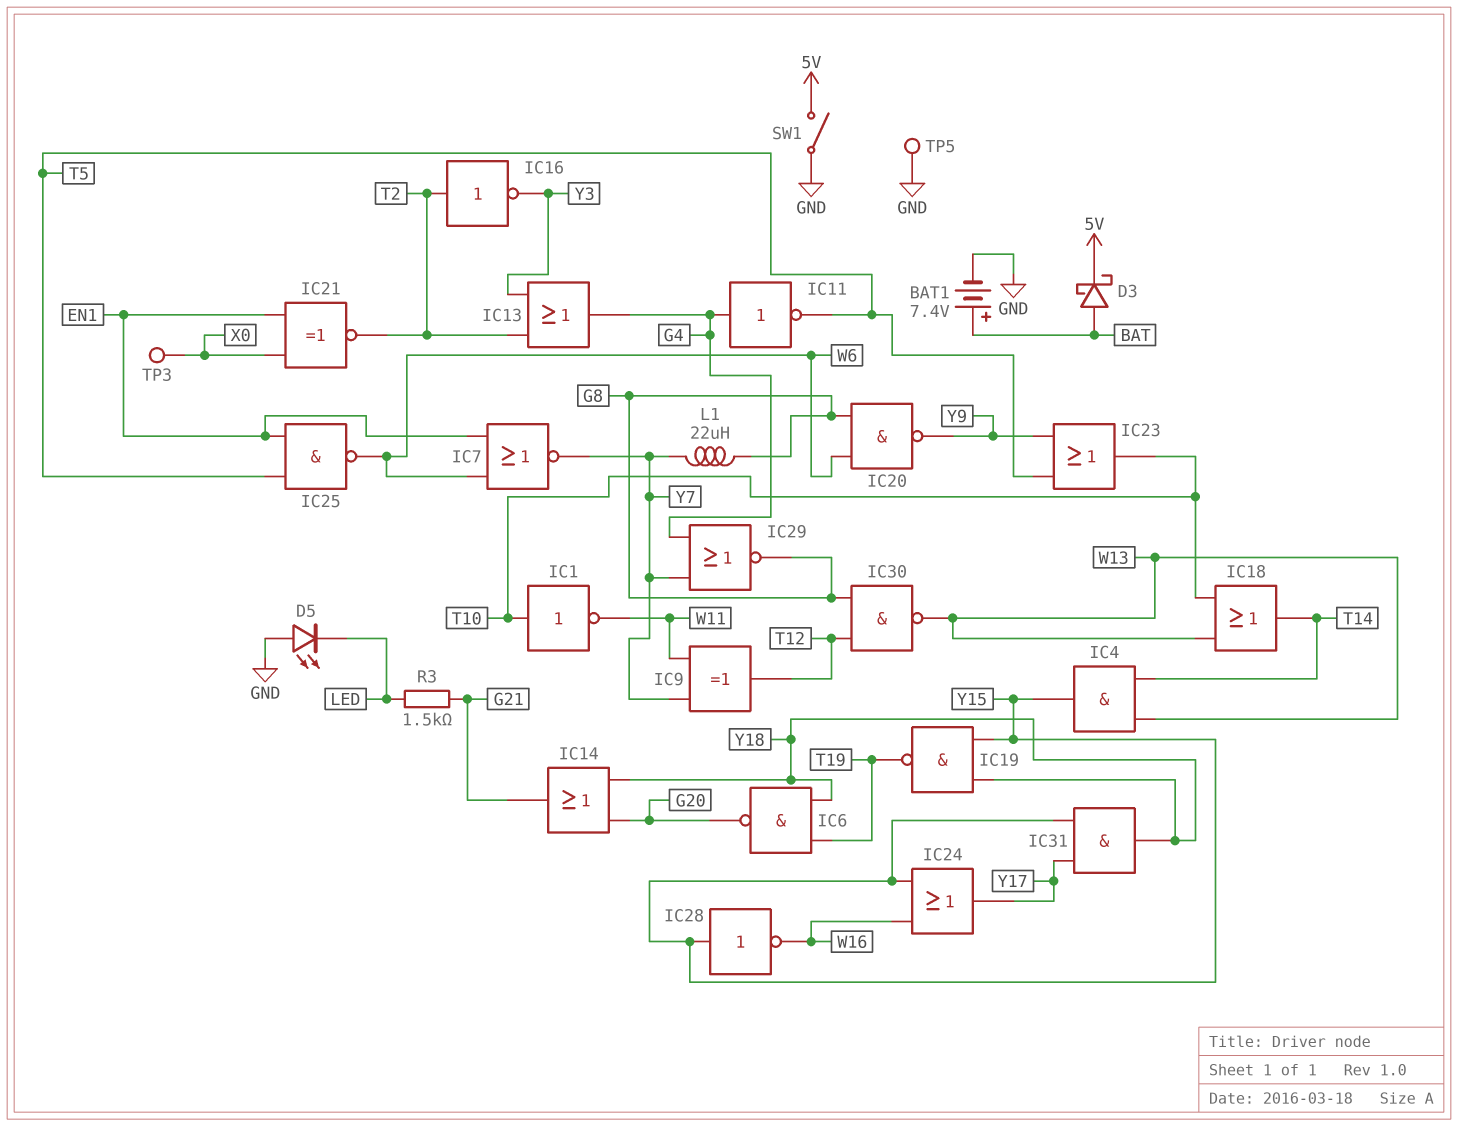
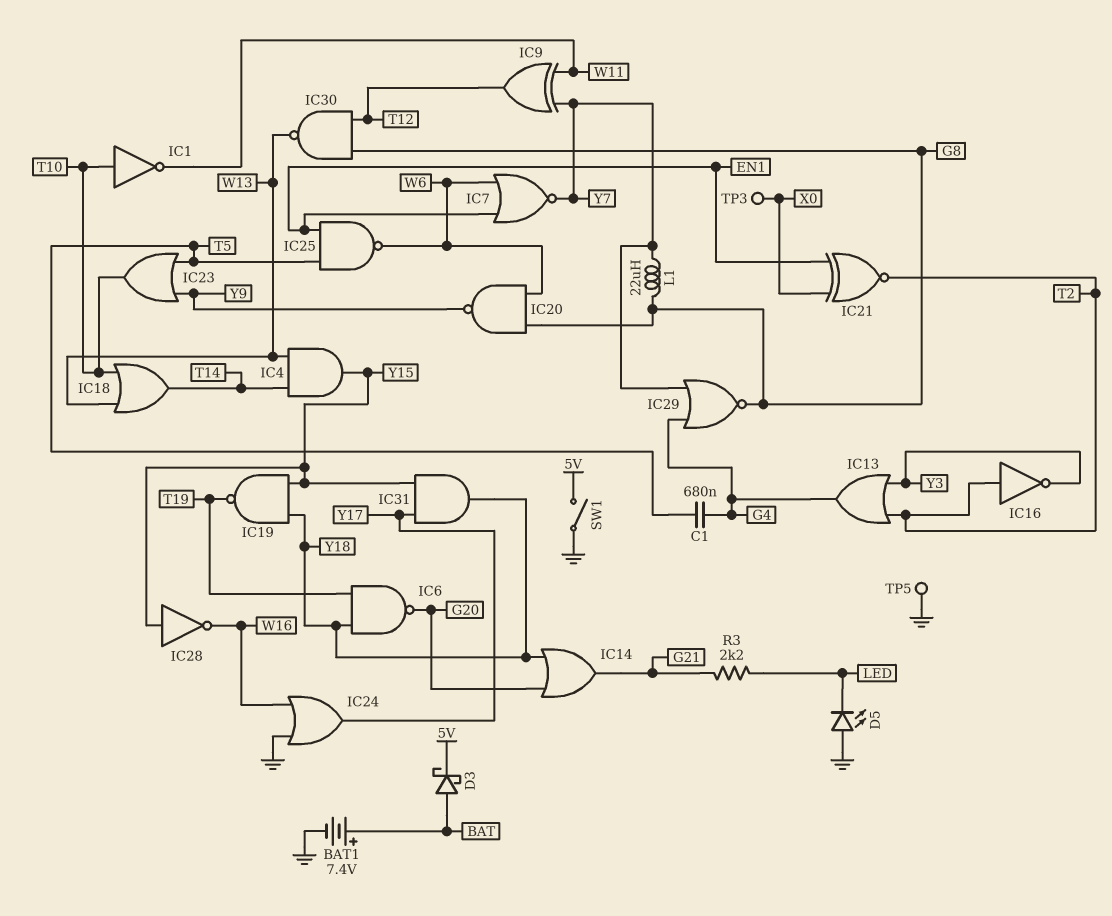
C1: none -> 680nF (G4, T5)
IC11: NOT (in G4, out T5) -> none
IC24: OR (in W16, in Y15, out Y17) -> OR (in GND, in W16, out Y17)
R3: 1.5k (G21, LED) -> 2.2k (G21, LED)

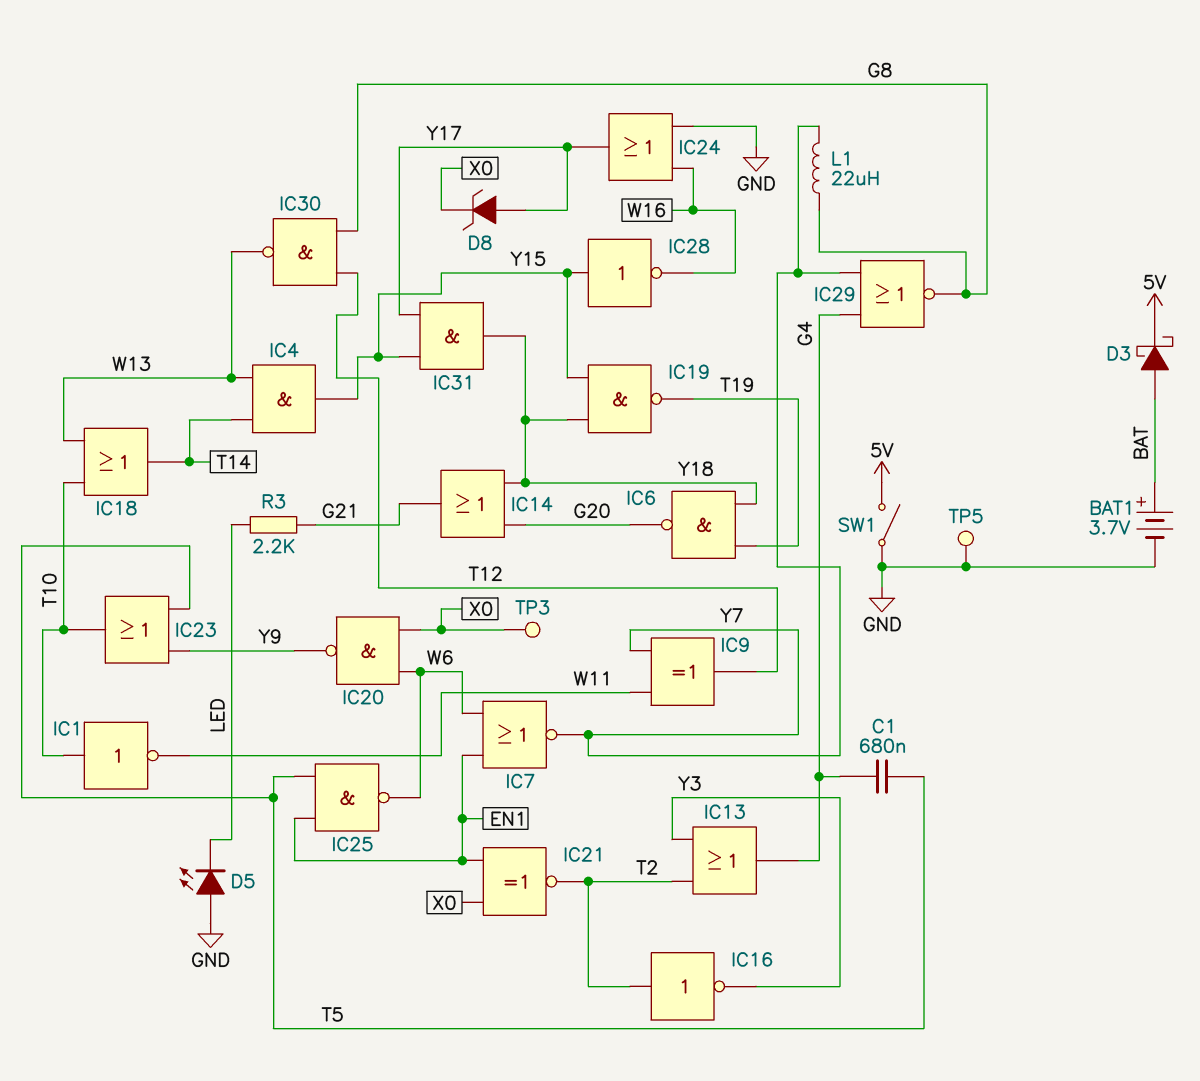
BAT1: 7.4V (plus BAT, minus GND) -> 3.7V (plus BAT, minus GND)
D8: none -> zener (A Y17, K X0)
IC20: NAND (in G8, in W6, out Y9) -> NAND (in W6, in X0, out Y9)

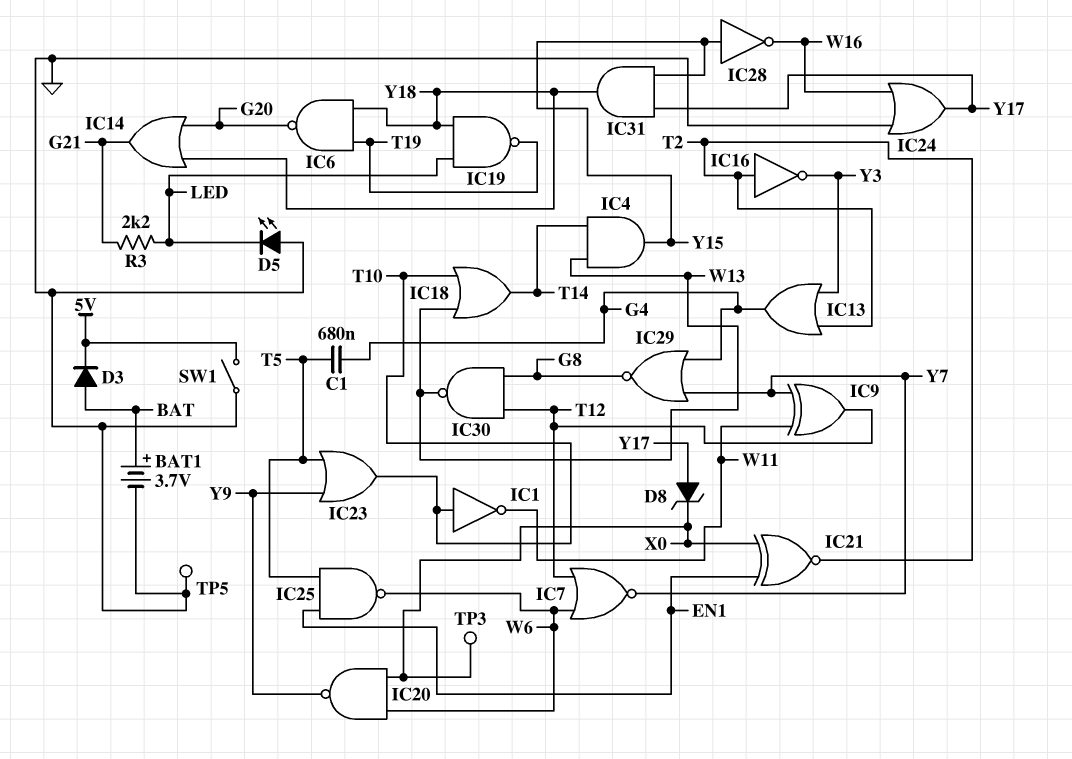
D3: schottky (A BAT, K 5V) -> diode (A BAT, K 5V)
IC7: NOR (in EN1, in W6, out Y7) -> NOR (in T12, in W6, out Y7)
IC19: NAND (in Y15, in Y18, out T19) -> NAND (in LED, in Y18, out T19)
L1: 22uH (G8, Y7) -> none

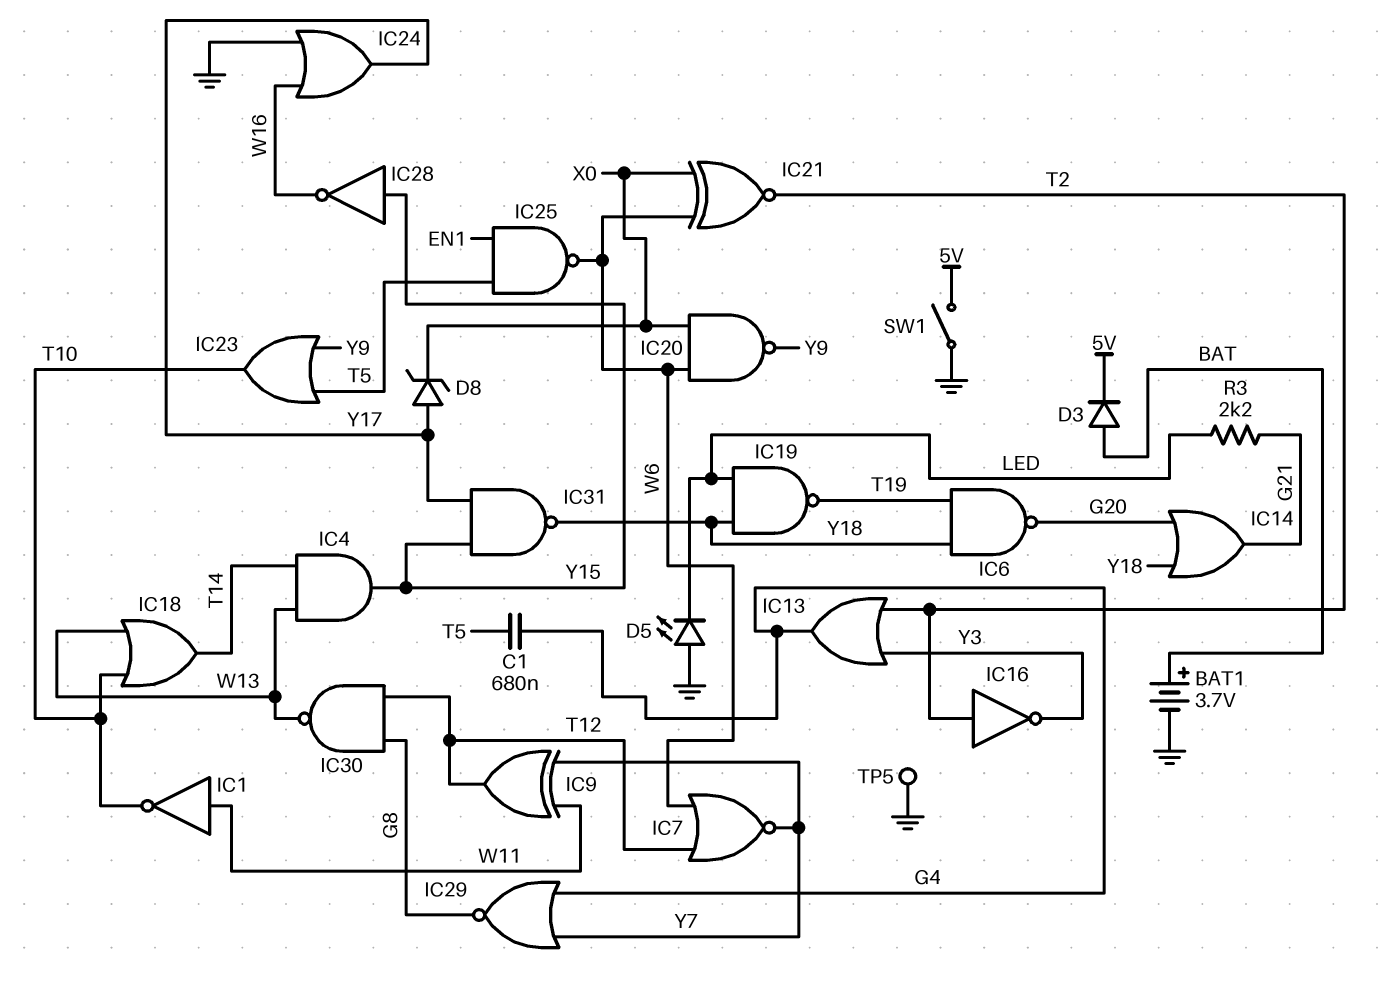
IC1: NOT (in T10, out W11) -> NOT (in W11, out T10)
IC21: XNOR (in EN1, in X0, out T2) -> XNOR (in W6, in X0, out T2)
IC31: AND (in Y15, in Y17, out Y18) -> NAND (in Y15, in Y17, out Y18)
TP3: test point (X0) -> none

